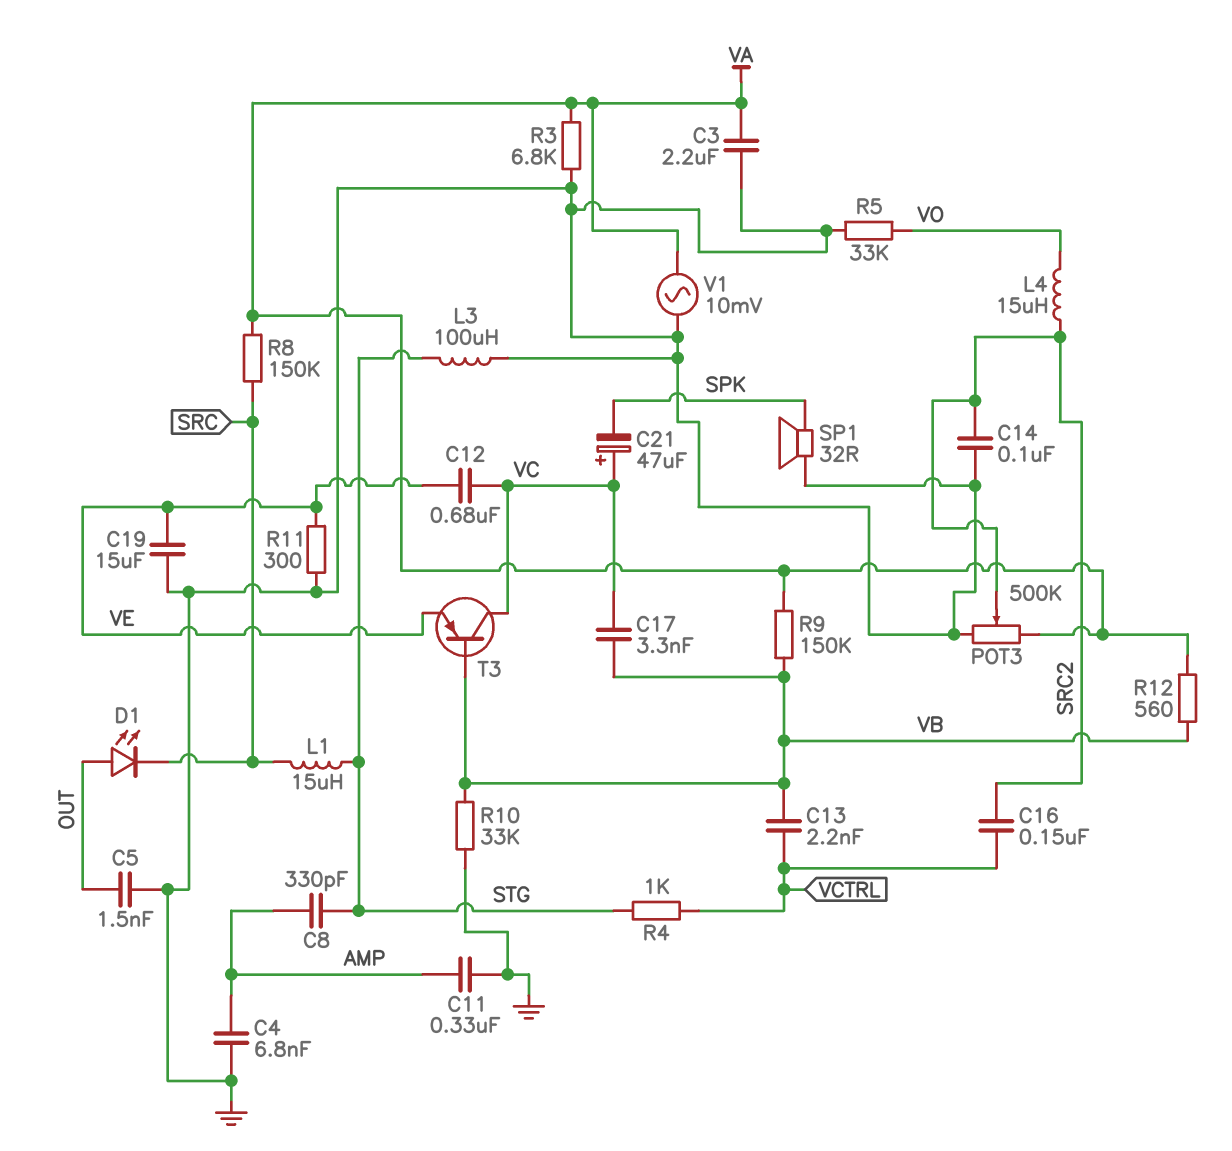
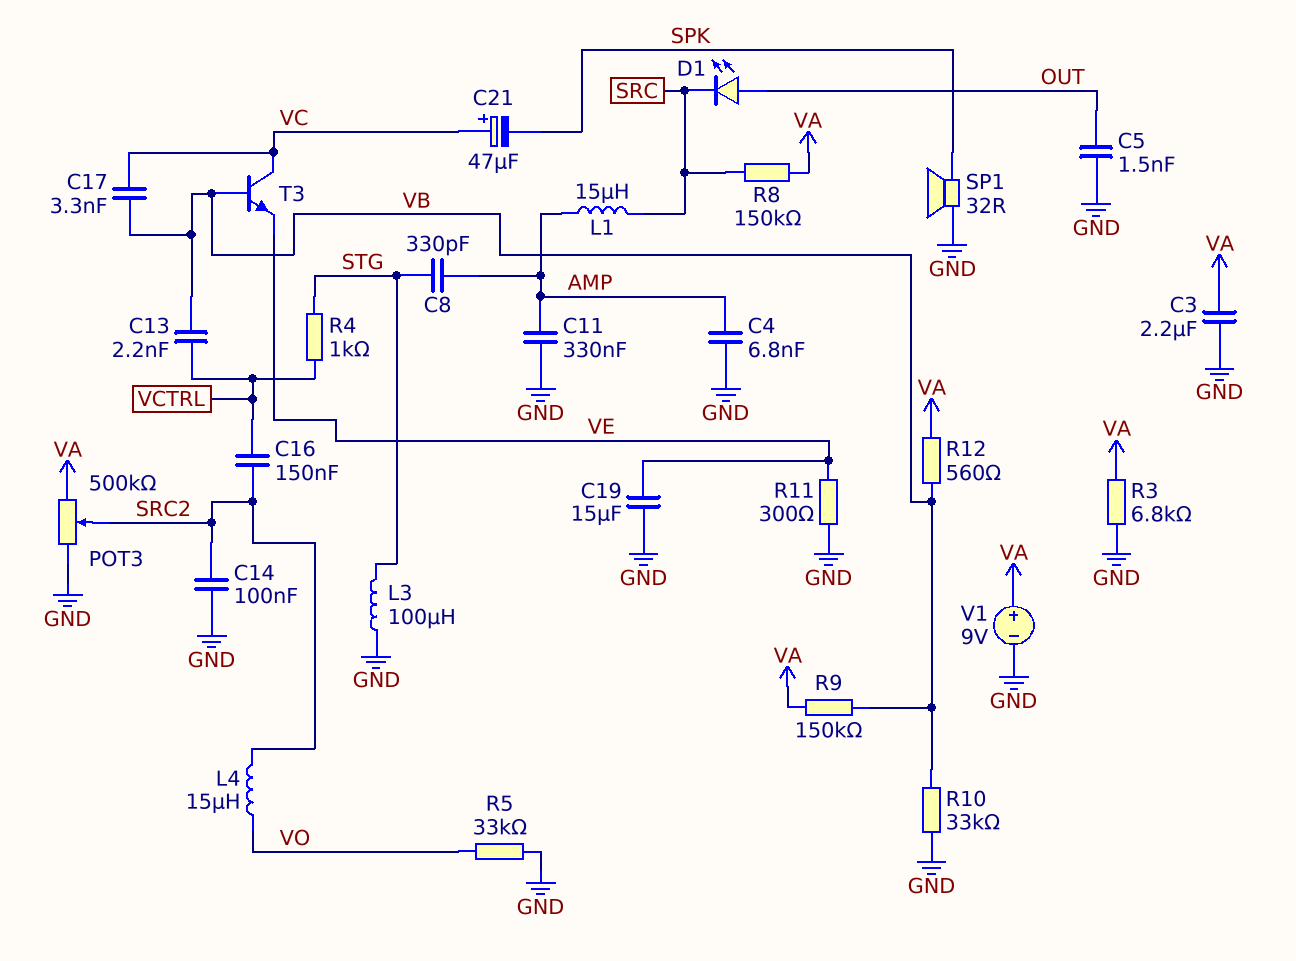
C12: 680nF (VC, VE) -> none
L1: 15uH (SRC, STG) -> 15uH (AMP, SRC)
T3: PNP (B VB, C VC, E VE) -> NPN (B VB, C VC, E VE)
V1: AC 10mV (GND, VA) -> 9V (plus VA, minus GND)

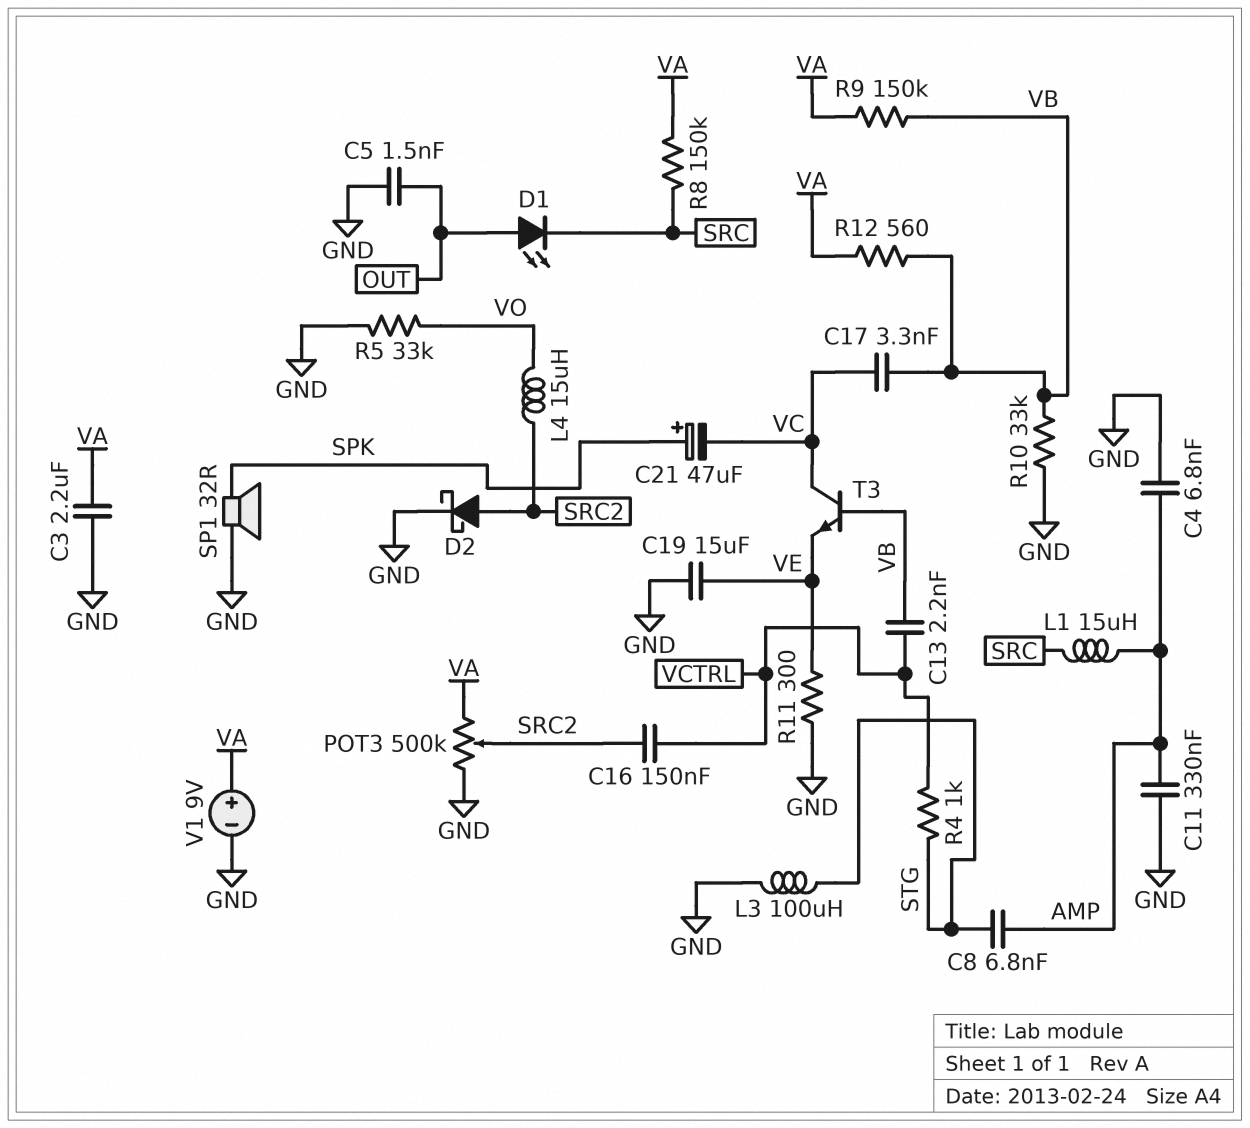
C8: 330pF (AMP, STG) -> 6.8nF (AMP, STG)
C14: 100nF (GND, SRC2) -> none
C21: 47uF (plus VC, minus SPK) -> 47uF (plus SPK, minus VC)
D2: none -> schottky (A SRC2, K GND)
R3: 6.8k (GND, VA) -> none

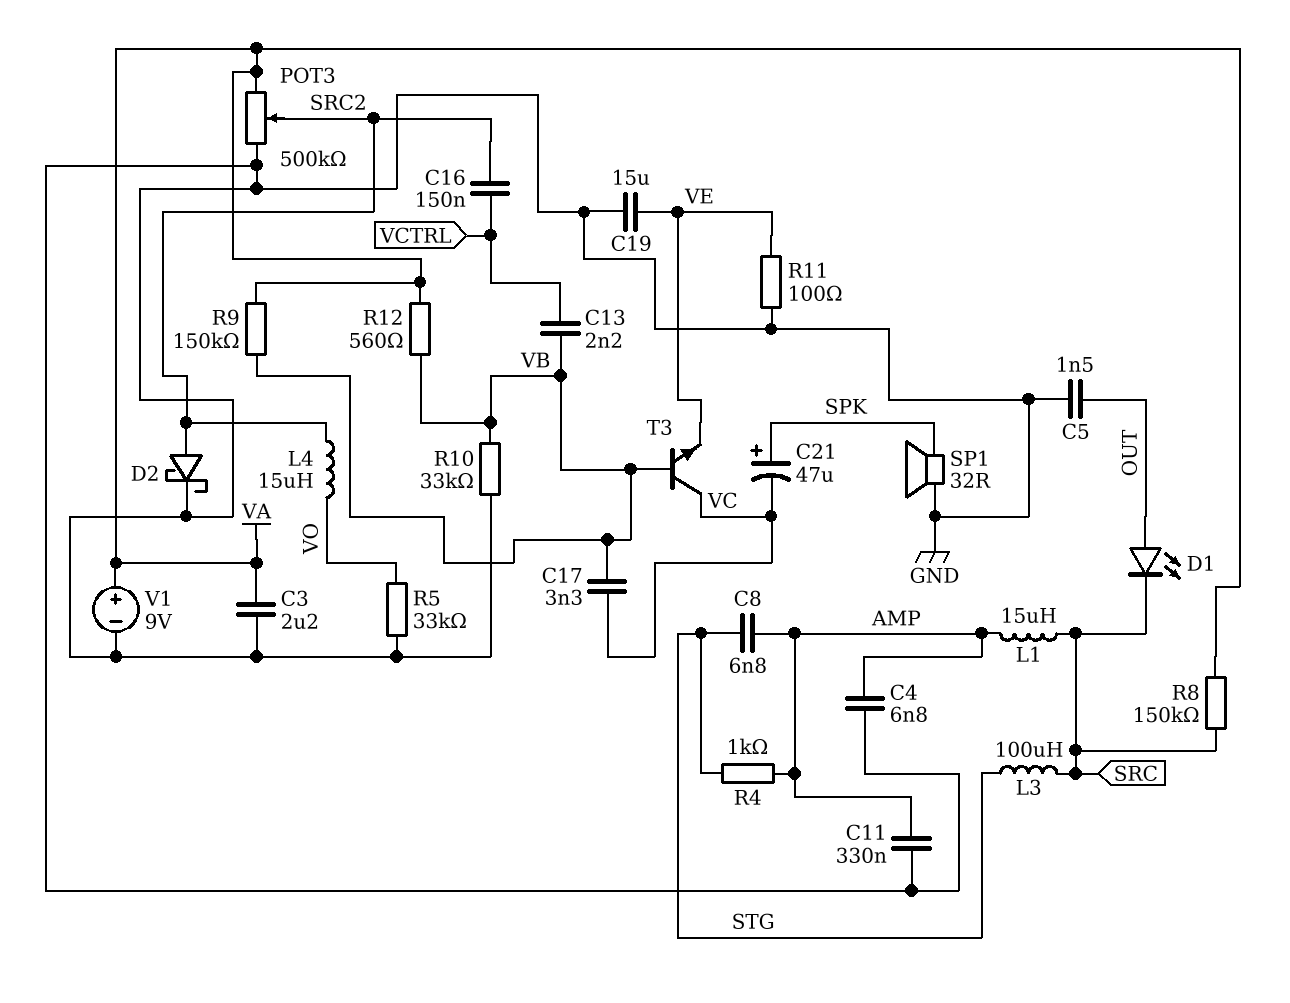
L3: 100uH (GND, STG) -> 100uH (SRC, STG)
R4: 1k (STG, VCTRL) -> 1k (AMP, STG)
R11: 300 (GND, VE) -> 100 (GND, VE)

